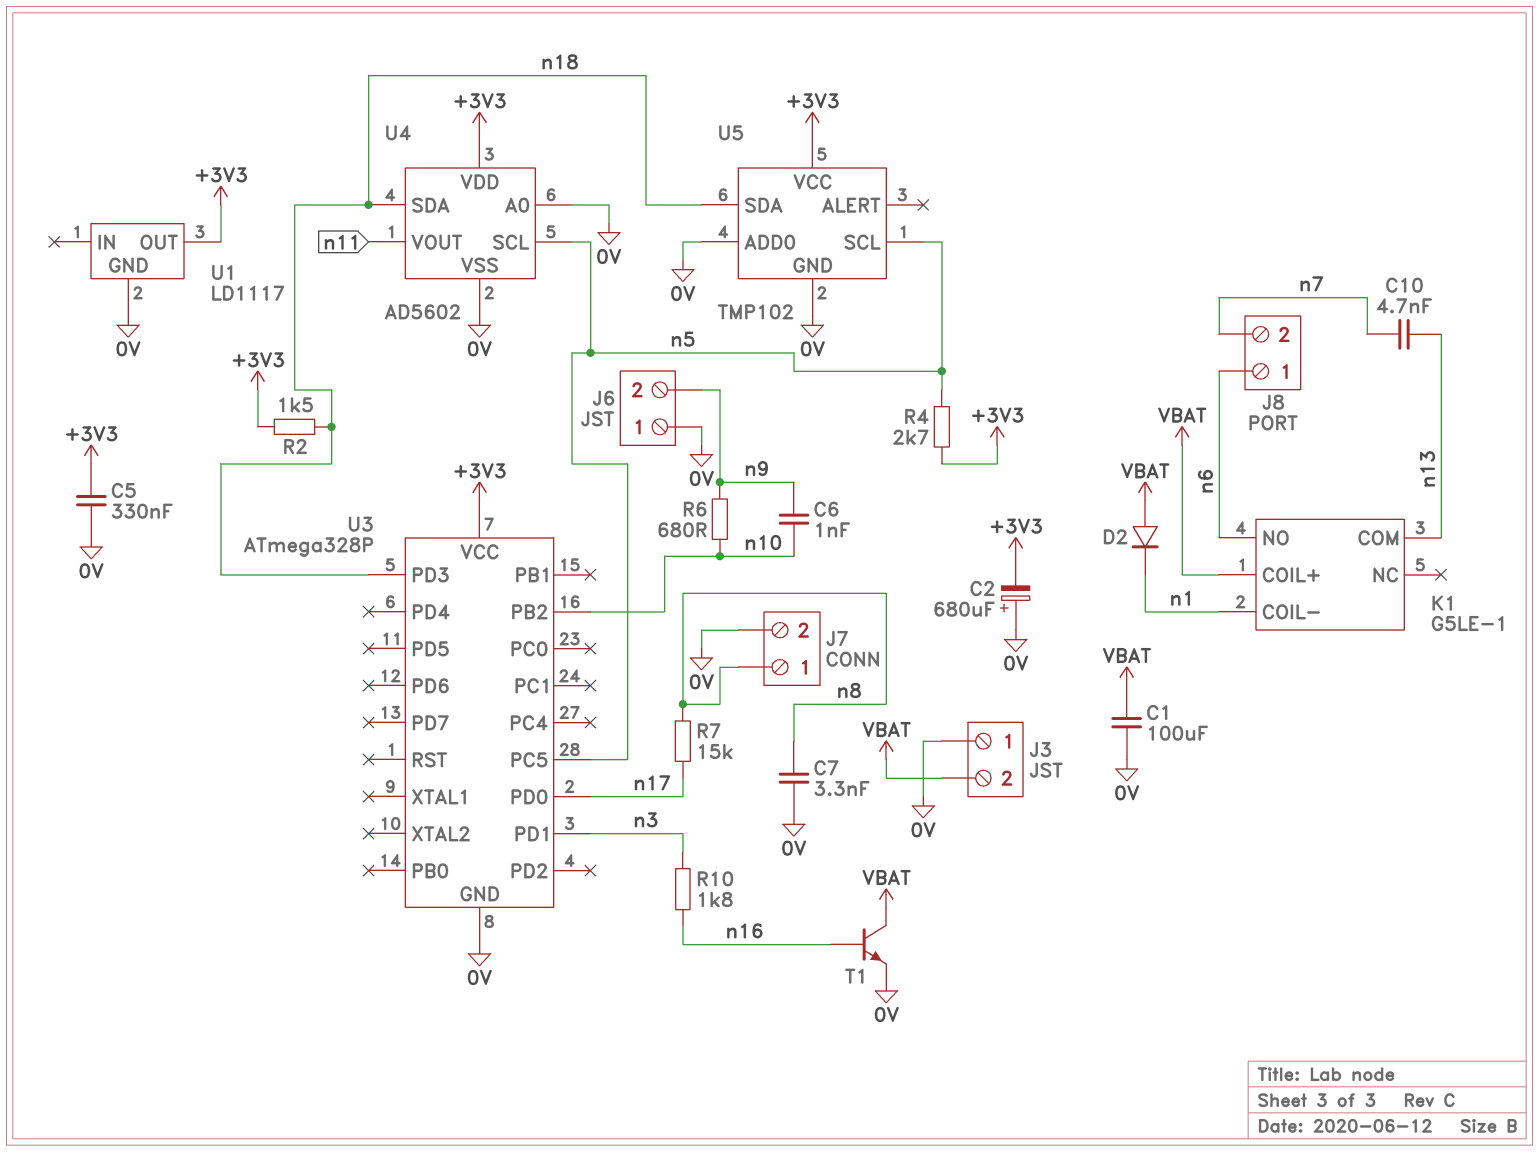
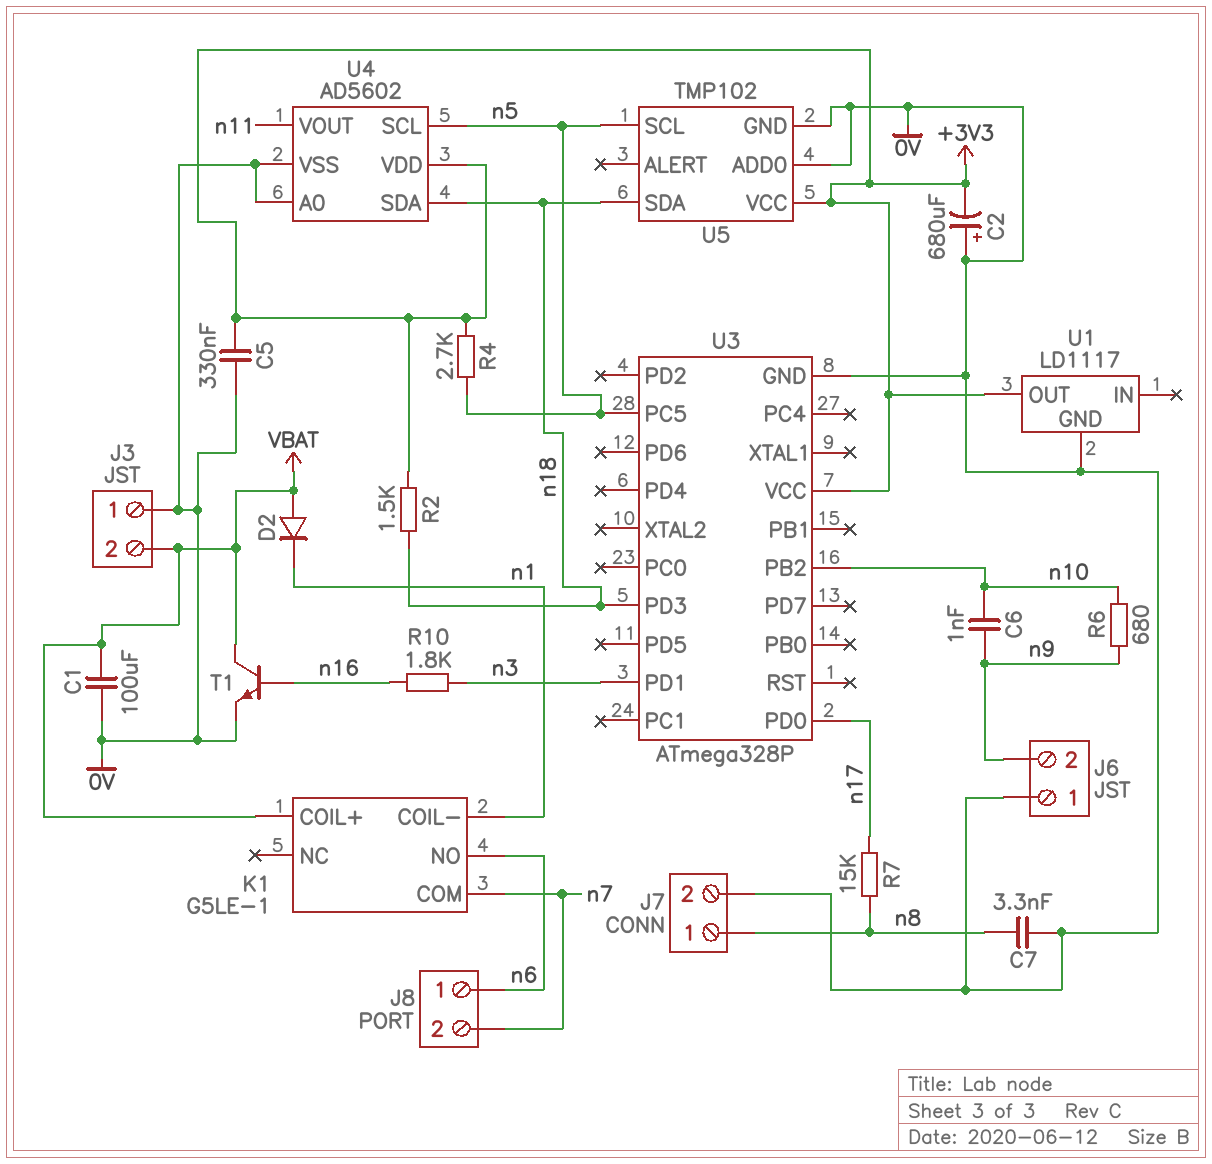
C10: 4.7nF (n7, n13) -> none
K1 pin COM: n13 -> n7

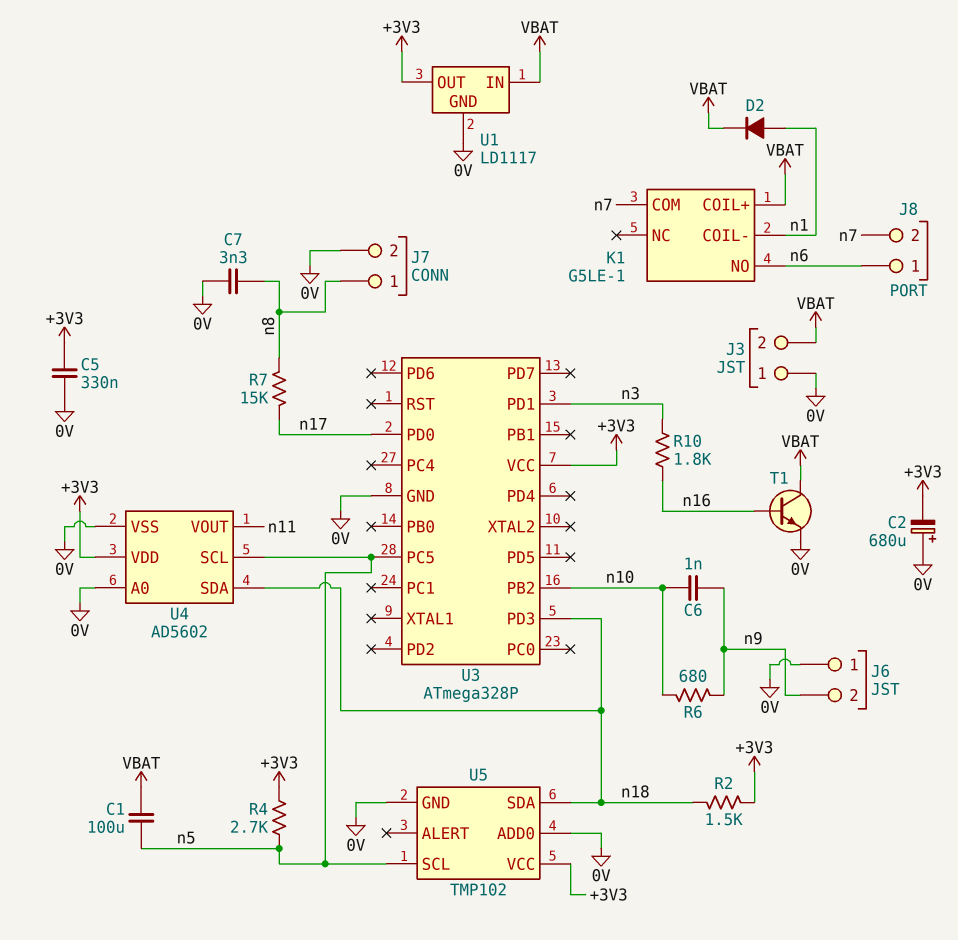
C1: 100uF (0V, VBAT) -> 100uF (VBAT, n5)
D2: diode (A VBAT, K n1) -> diode (A n1, K VBAT)
U1 pin IN: none -> VBAT

